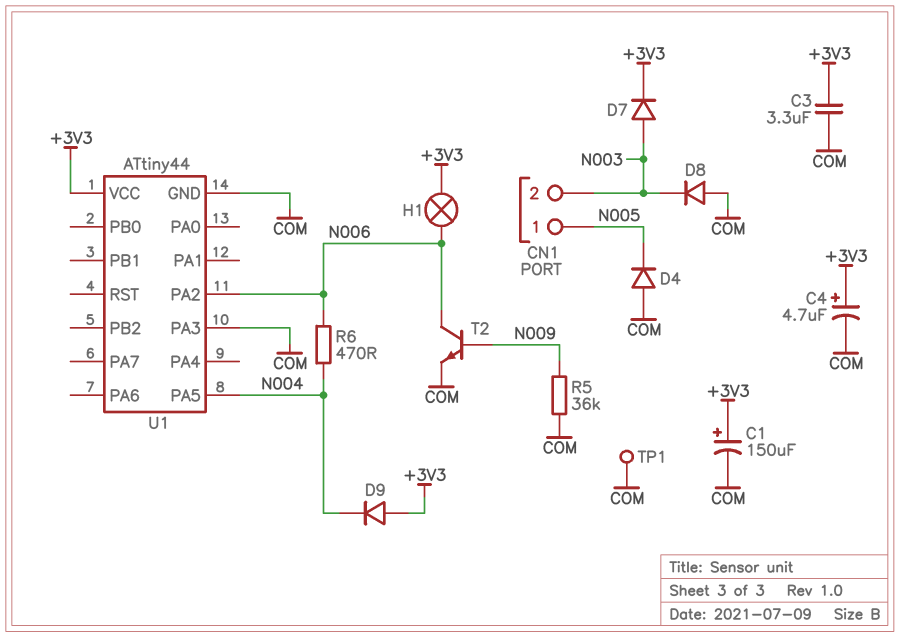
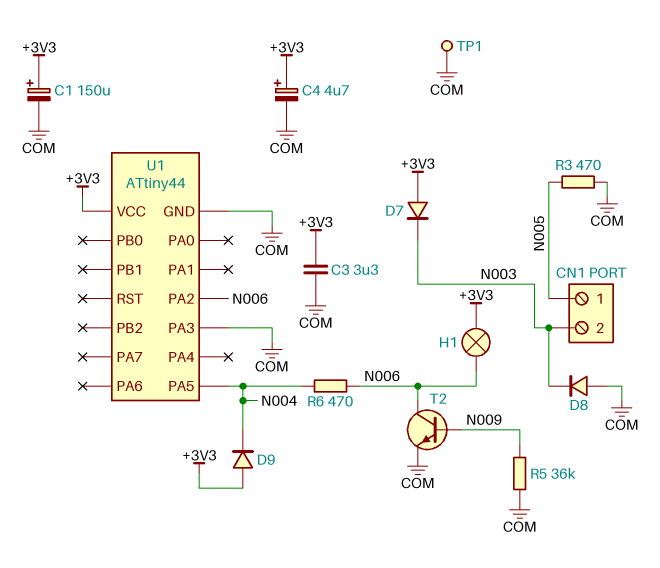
D4: diode (A COM, K N005) -> none
D7: diode (A N003, K +3V3) -> diode (A +3V3, K N003)
R3: none -> 470 (COM, N005)

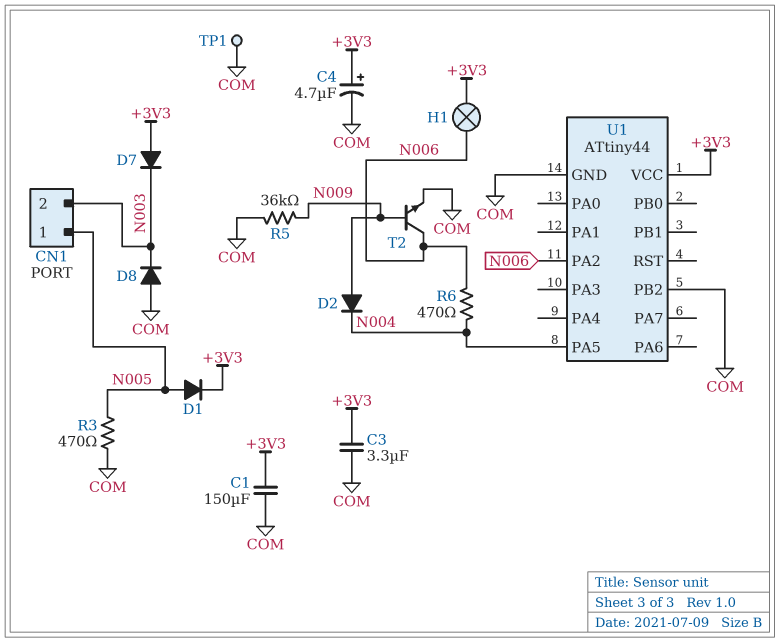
C1: 150uF (plus +3V3, minus COM) -> 150uF (+3V3, COM)
D1: none -> diode (A N005, K +3V3)
D2: none -> diode (A N009, K N004)
D9: diode (A +3V3, K N004) -> none
U1 pin PA3: COM -> none
U1 pin PB2: none -> COM

